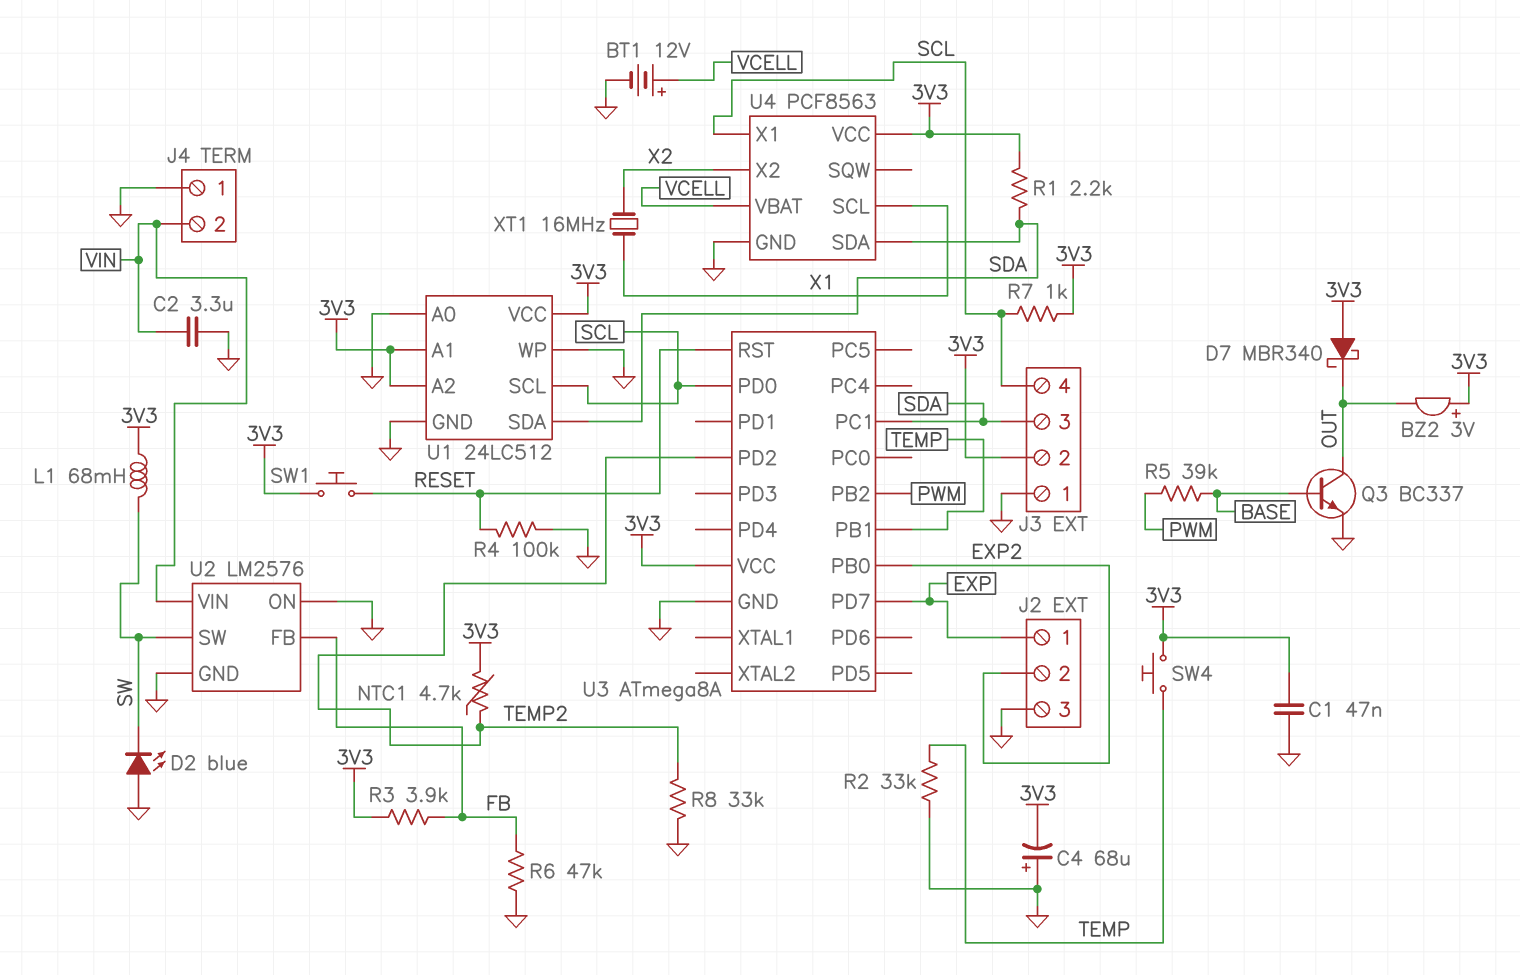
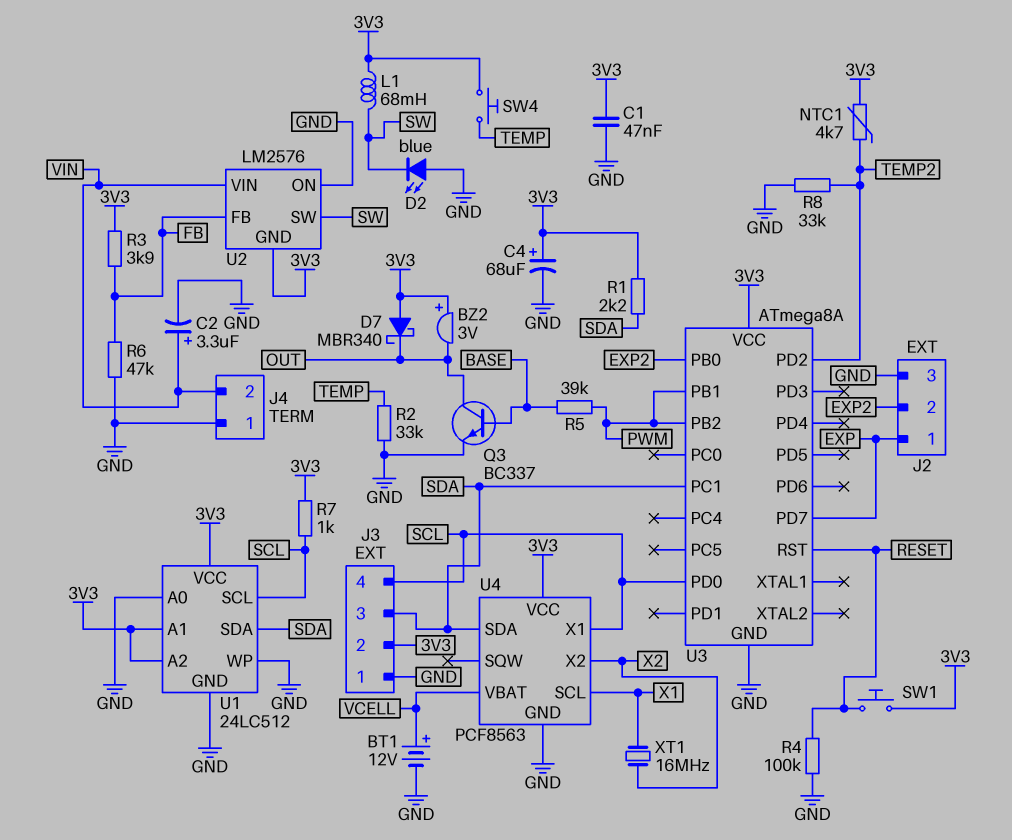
C2: 3.3uF (GND, VIN) -> 3.3uF (plus VIN, minus GND)
C4: 68uF (plus GND, minus 3V3) -> 68uF (plus 3V3, minus GND)
U2 pin GND: GND -> 3V3
U3 pin PB1: TEMP -> PWM

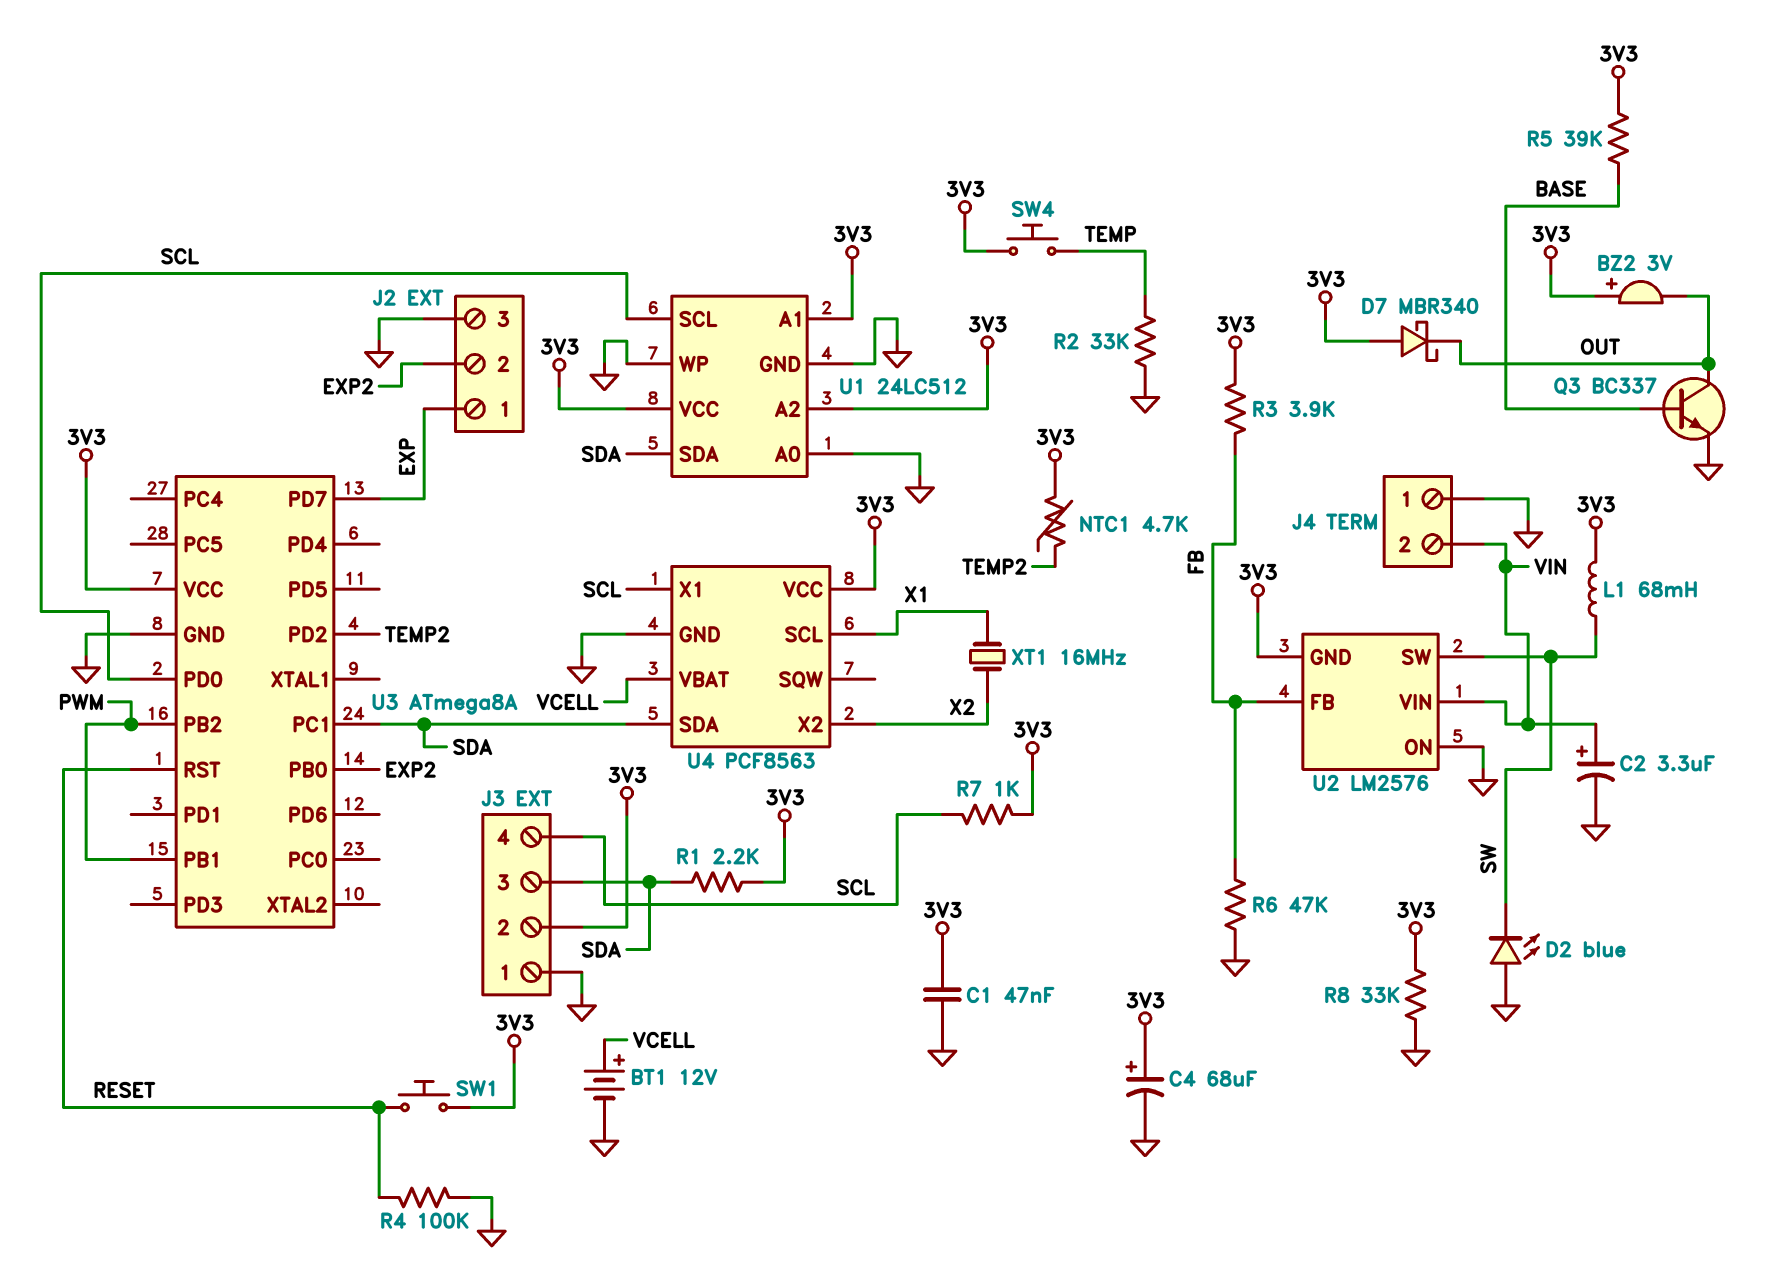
R5: 39k (BASE, PWM) -> 39k (3V3, BASE)
R8: 33k (GND, TEMP2) -> 33k (3V3, GND)

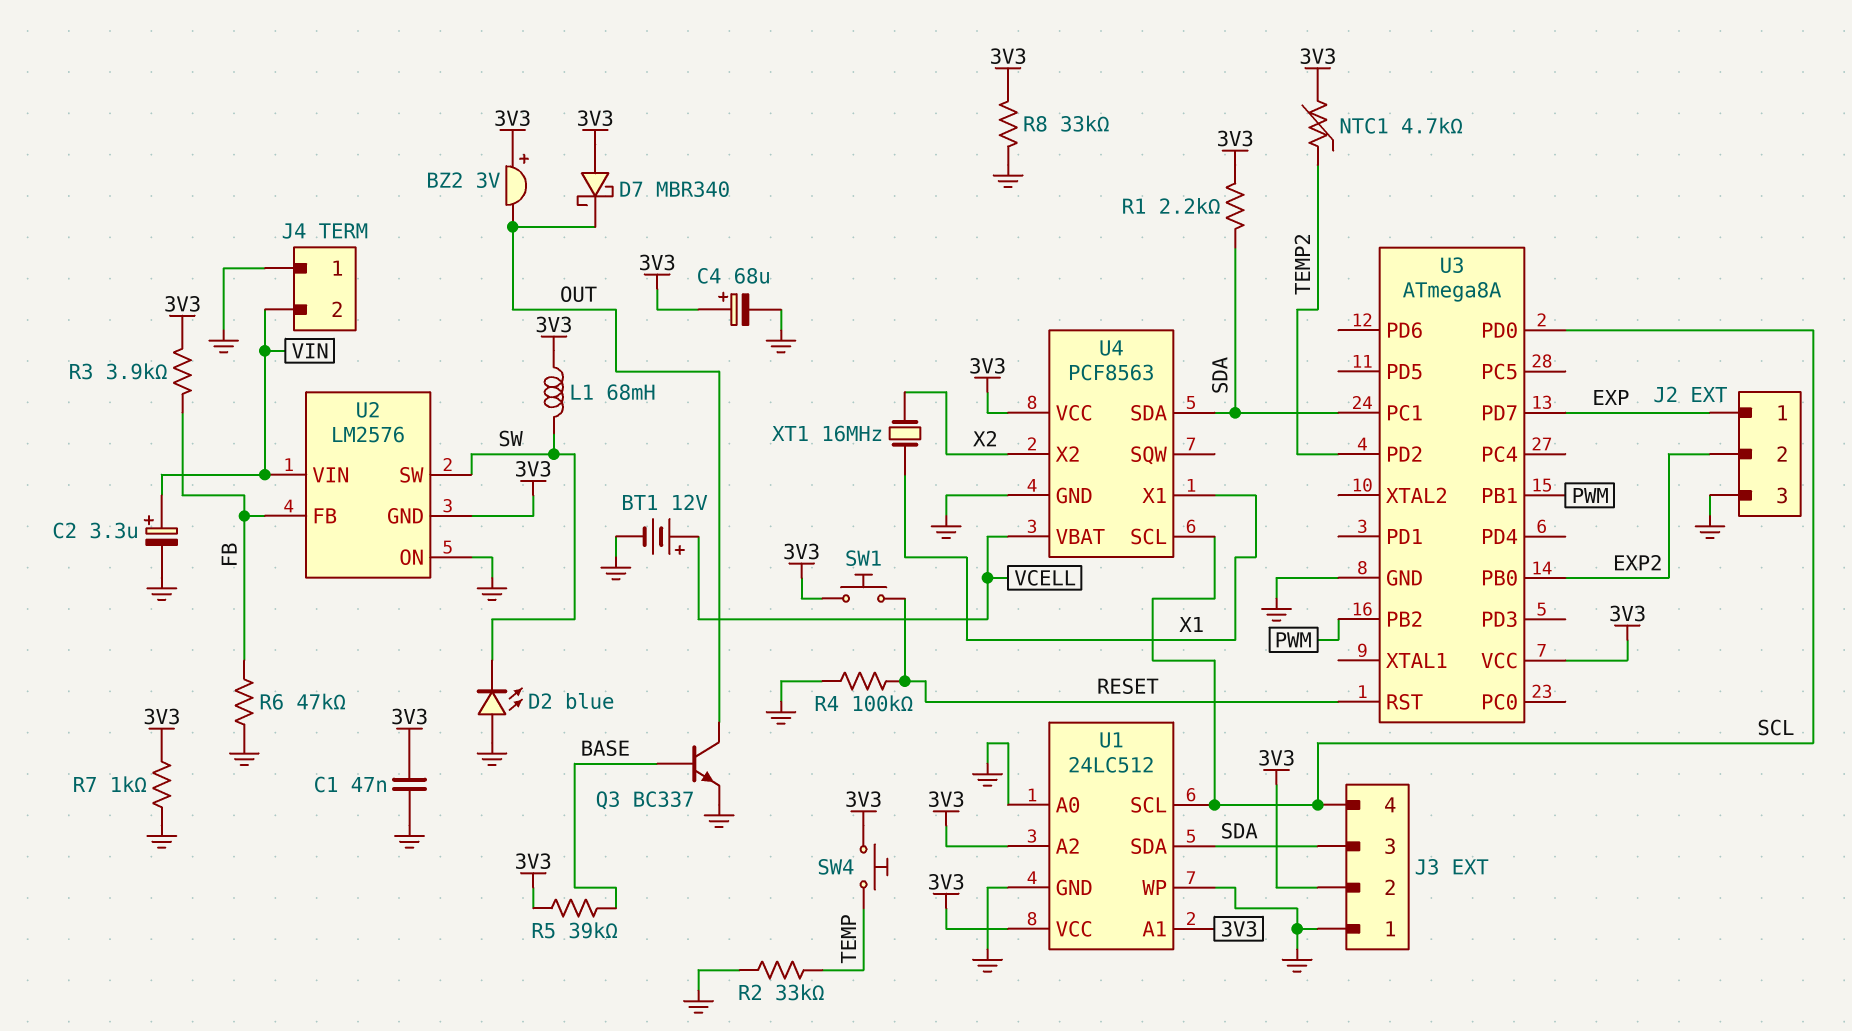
R7: 1k (3V3, SCL) -> 1k (3V3, GND)
U4 pin SCL: X1 -> SCL
U4 pin X1: SCL -> X1

